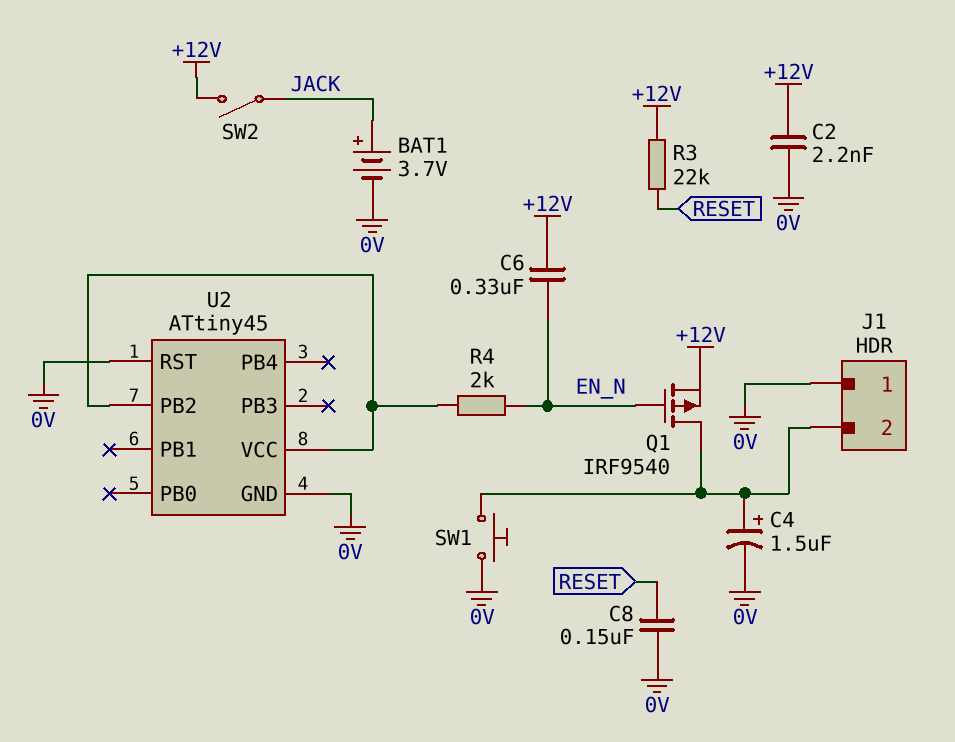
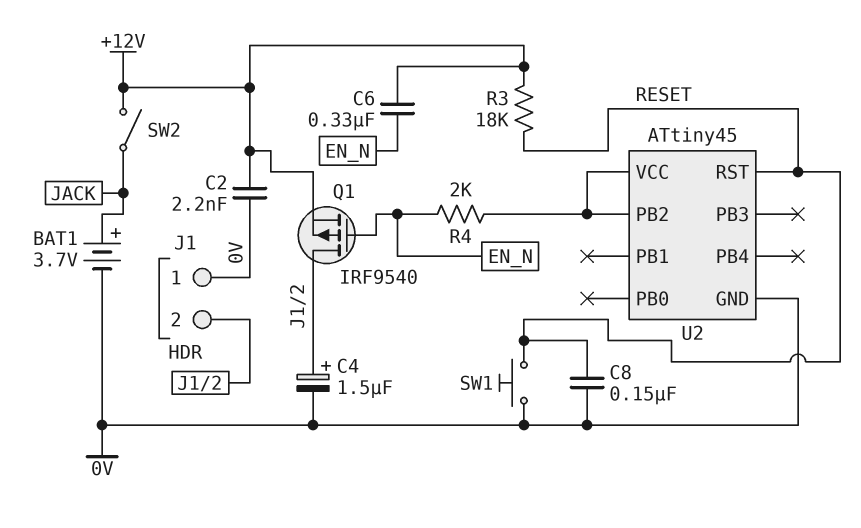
R3: 22k (+12V, RESET) -> 18k (+12V, RESET)
SW1: button (0V, J1/2) -> button (0V, RESET)
U2 pin RST: 0V -> RESET

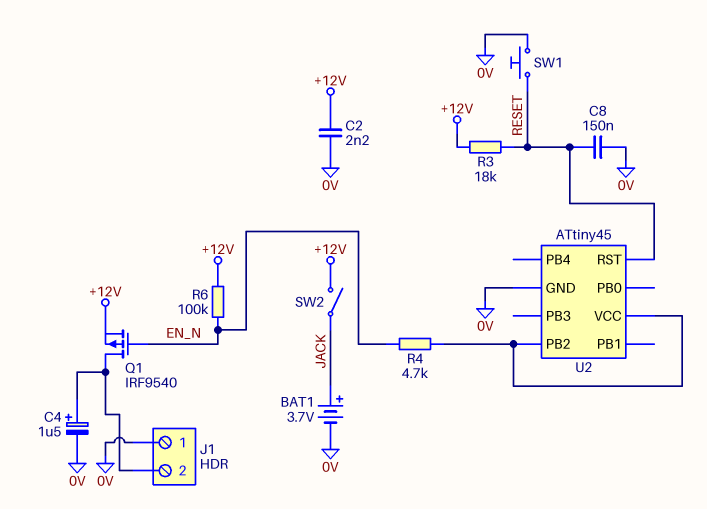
C6: 330nF (+12V, EN_N) -> none
R4: 2k (EN_N, U2/PB2) -> 4.7k (EN_N, U2/PB2)
R6: none -> 100k (+12V, EN_N)

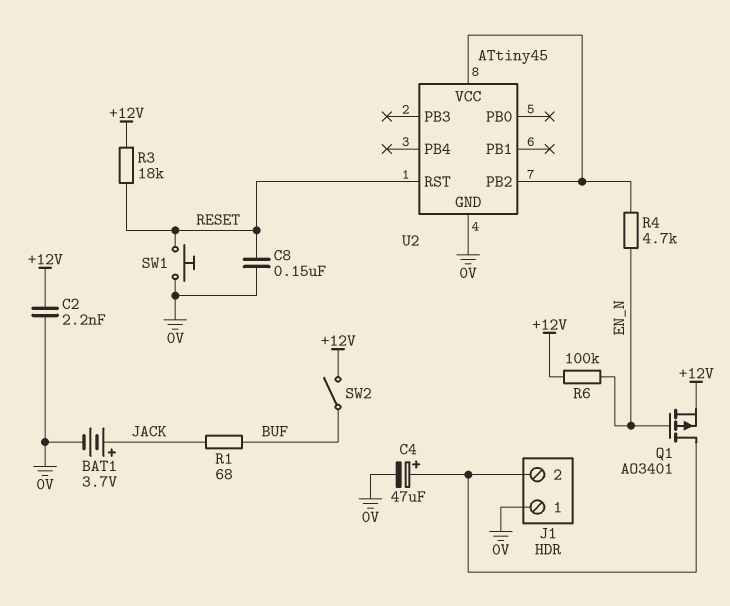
C4: 1.5uF (plus J1/2, minus 0V) -> 47uF (plus J1/2, minus 0V)
Q1: PMOS IRF9540 (G EN_N, D J1/2, S +12V) -> PMOS AO3401 (G EN_N, D J1/2, S +12V)
R1: none -> 68 (BUF, JACK)
SW2: switch (+12V, JACK) -> switch (+12V, BUF)

